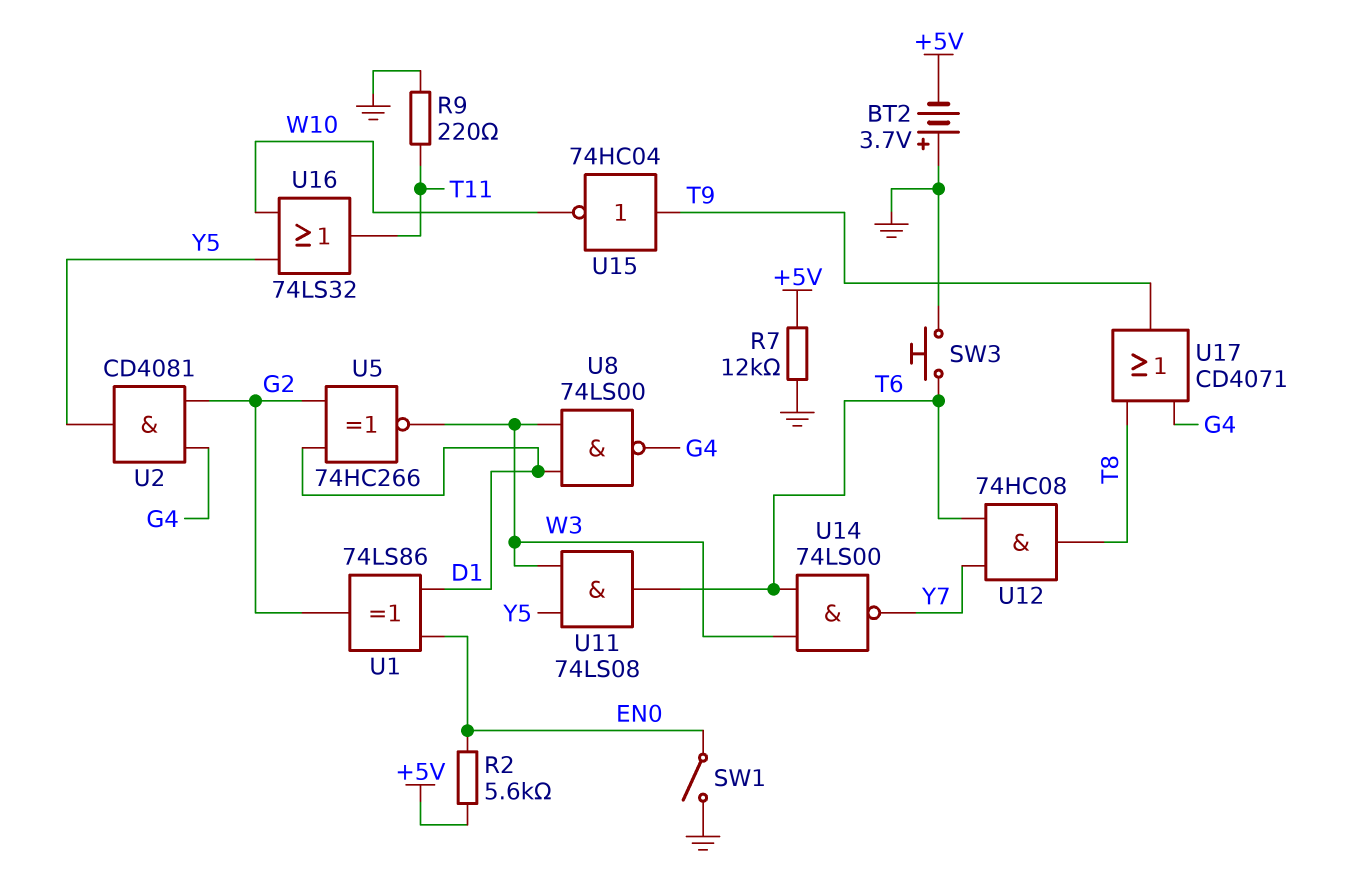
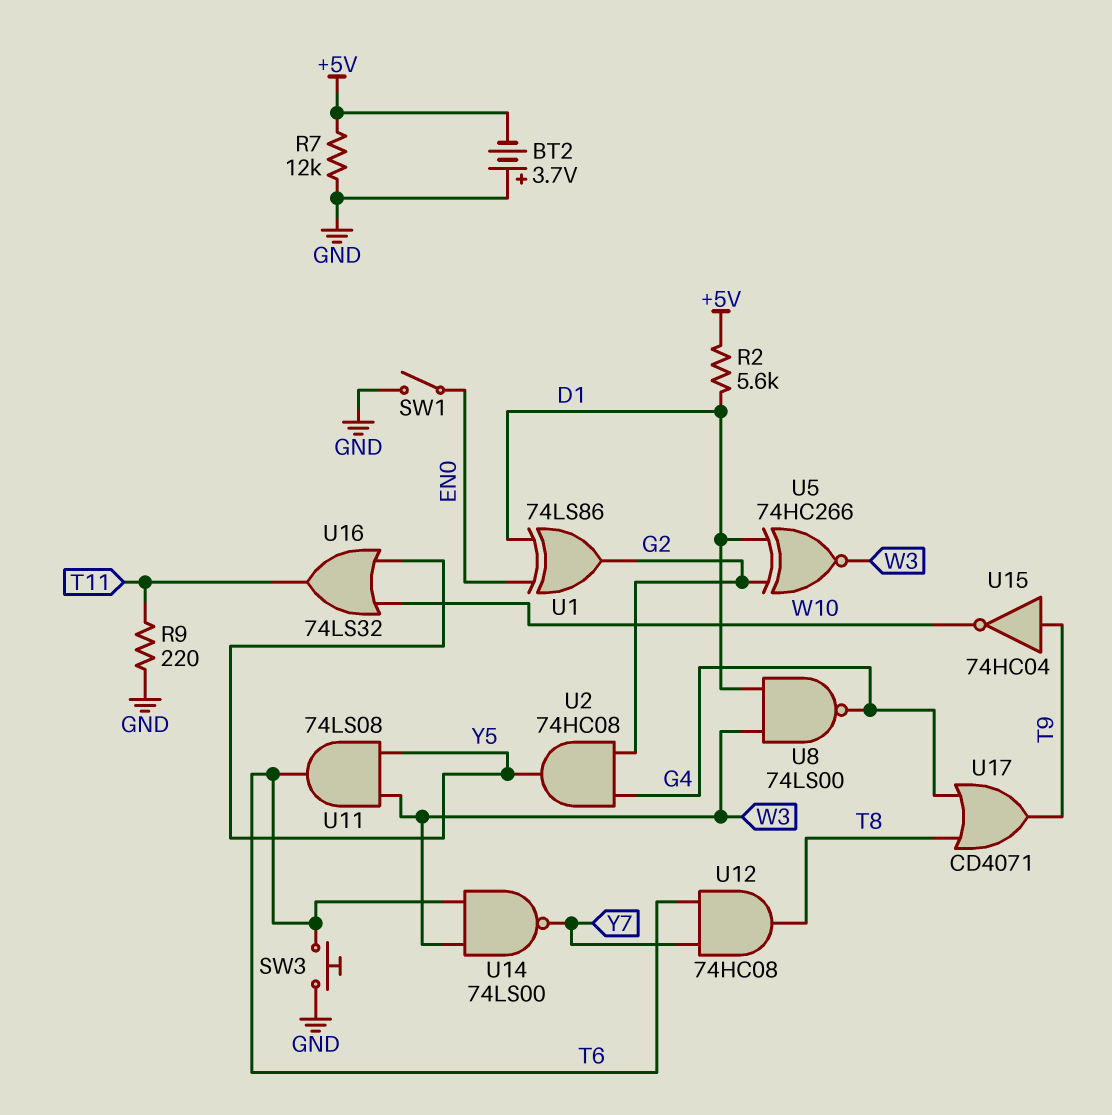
R2: 5.6k (+5V, EN0) -> 5.6k (+5V, D1)
U2: AND CD4081 (in G2, in G4, out Y5) -> AND 74HC08 (in G2, in G4, out Y5)

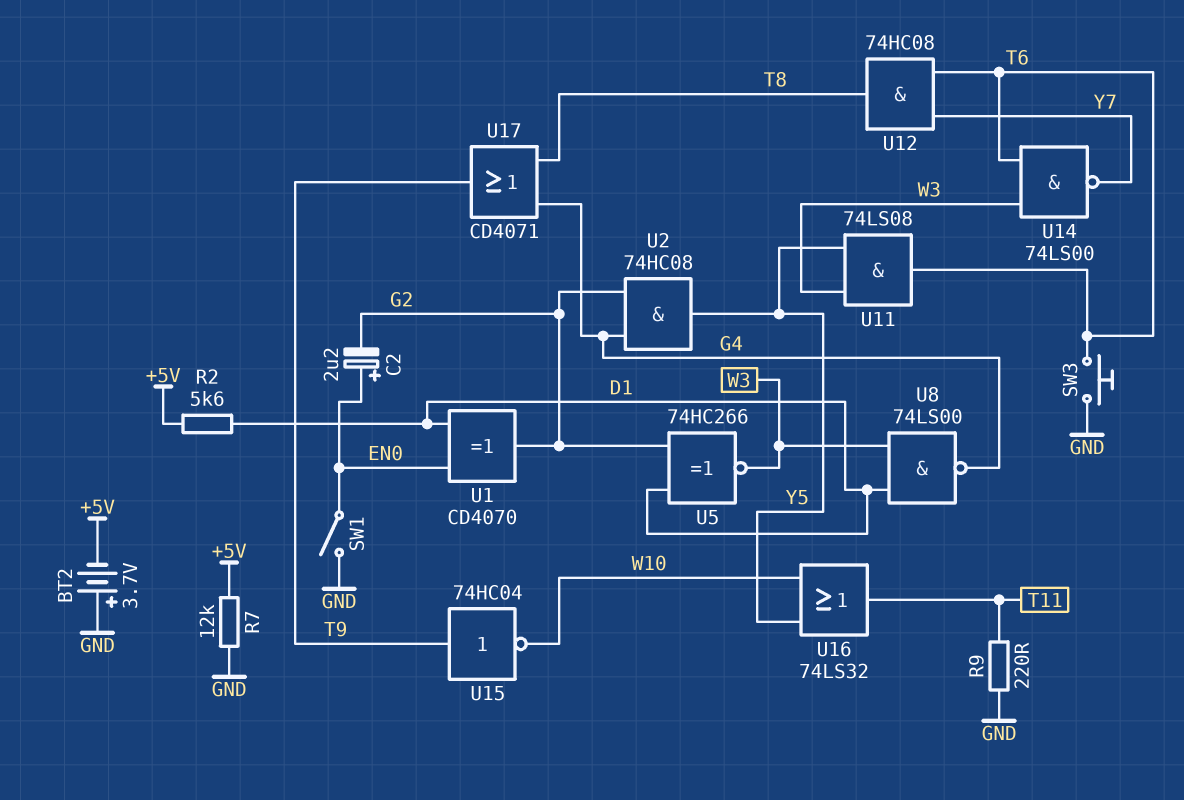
C2: none -> 2.2uF (plus EN0, minus G2)
U1: XOR 74LS86 (in D1, in EN0, out G2) -> XOR CD4070 (in D1, in EN0, out G2)

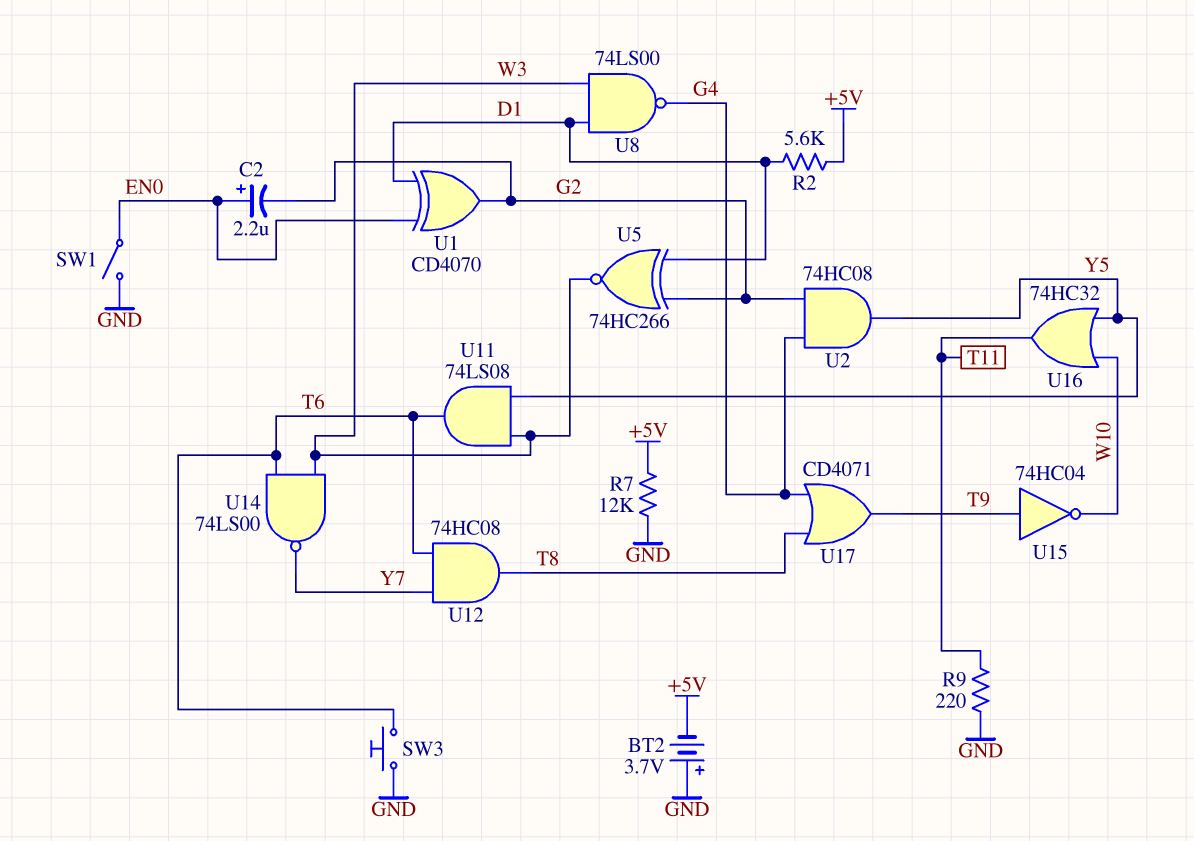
U16: OR 74LS32 (in W10, in Y5, out T11) -> OR 74HC32 (in W10, in Y5, out T11)

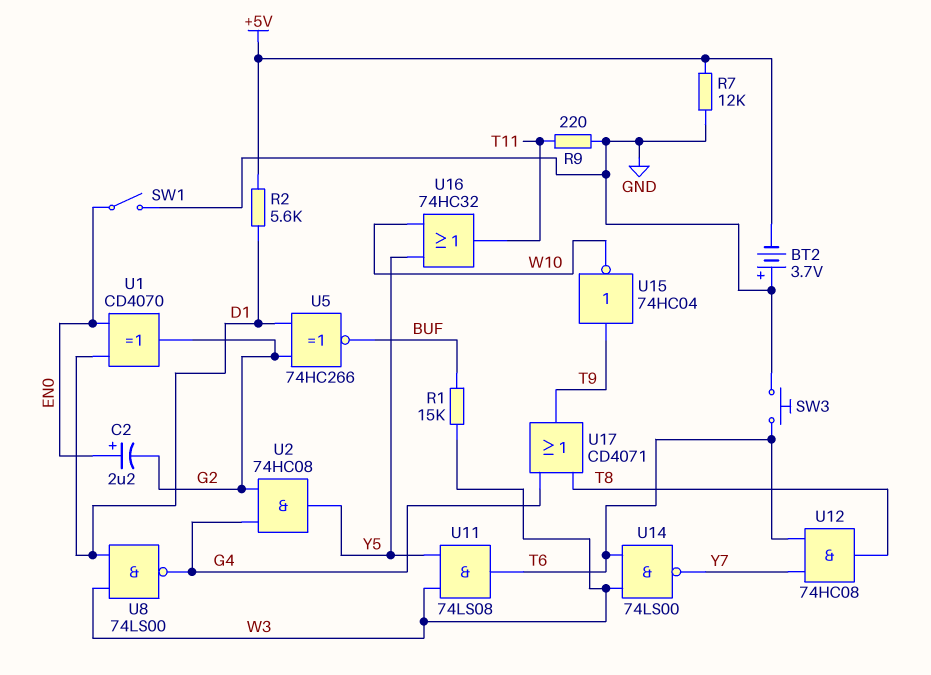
R1: none -> 15k (BUF, W3)
U5: XNOR 74HC266 (in D1, in G2, out W3) -> XNOR 74HC266 (in D1, in G2, out BUF)

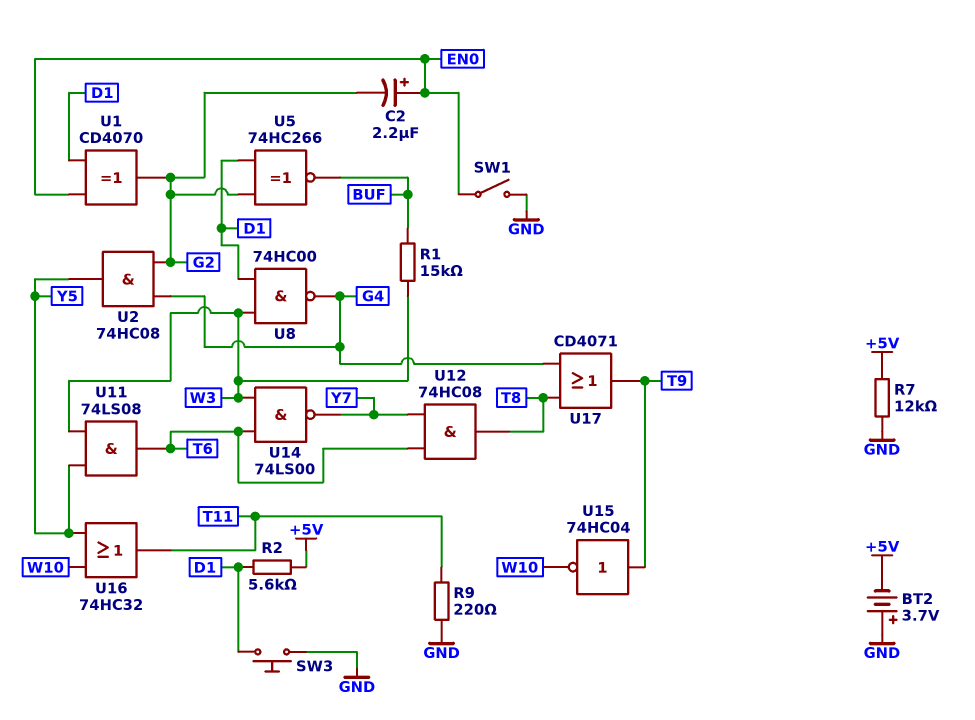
SW3: button (GND, T6) -> button (D1, GND)
U8: NAND 74LS00 (in D1, in W3, out G4) -> NAND 74HC00 (in D1, in W3, out G4)

